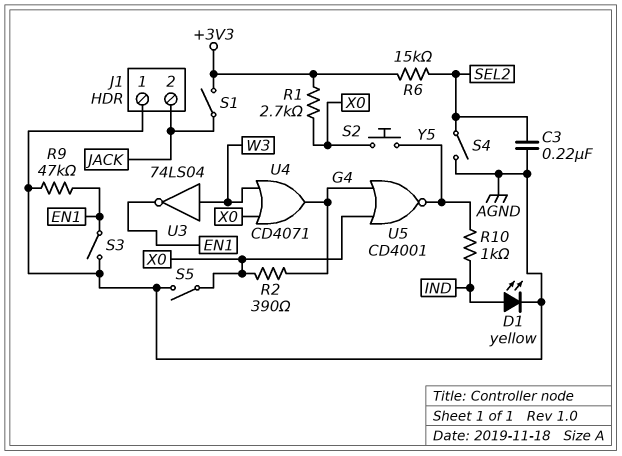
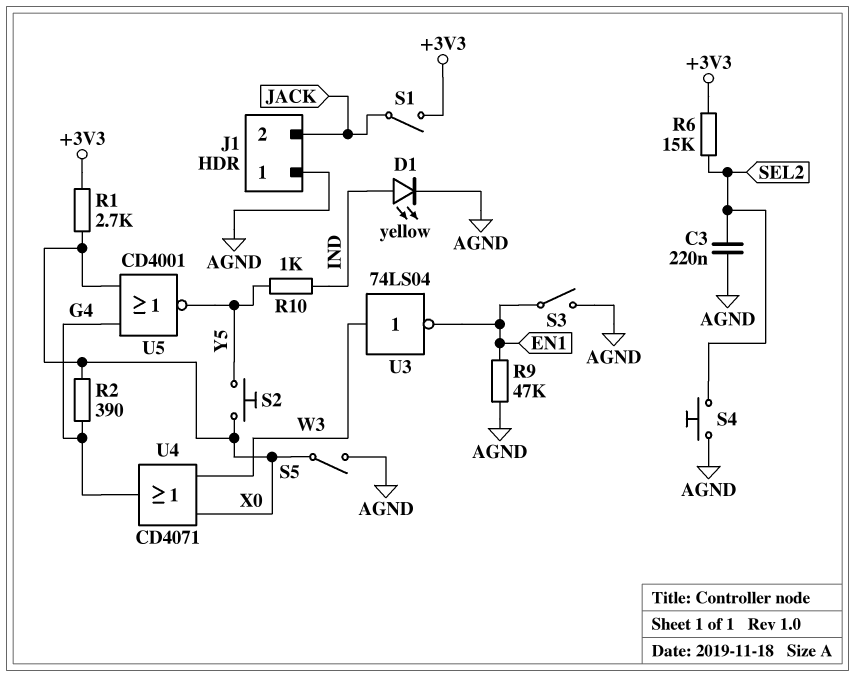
S4: switch (AGND, SEL2) -> button (AGND, SEL2)

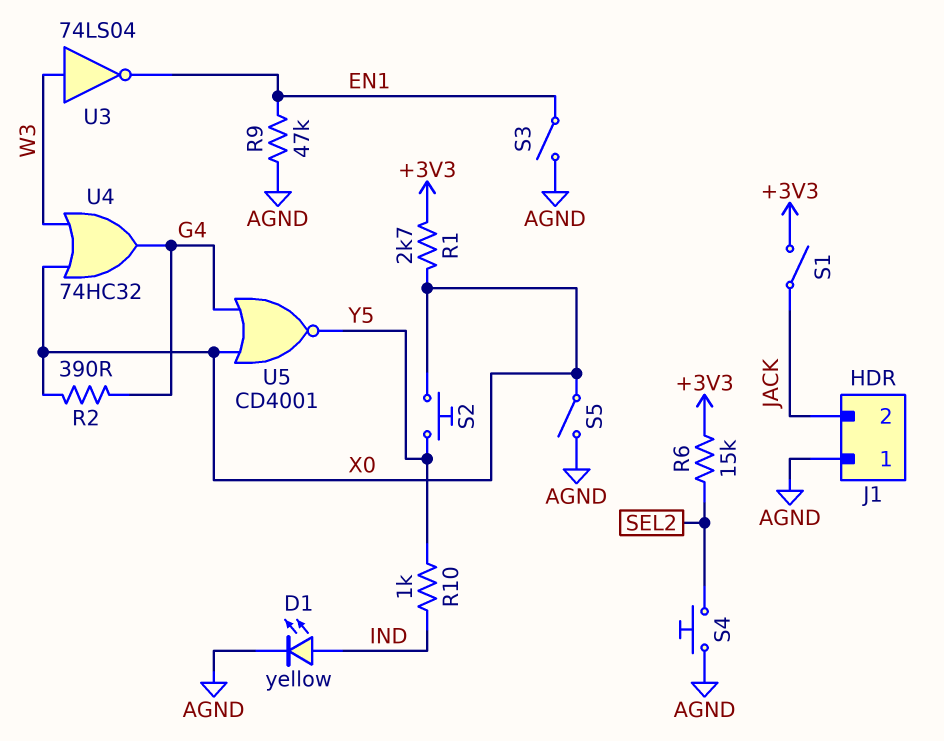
C3: 220nF (AGND, SEL2) -> none
U4: OR CD4071 (in W3, in X0, out G4) -> OR 74HC32 (in W3, in X0, out G4)

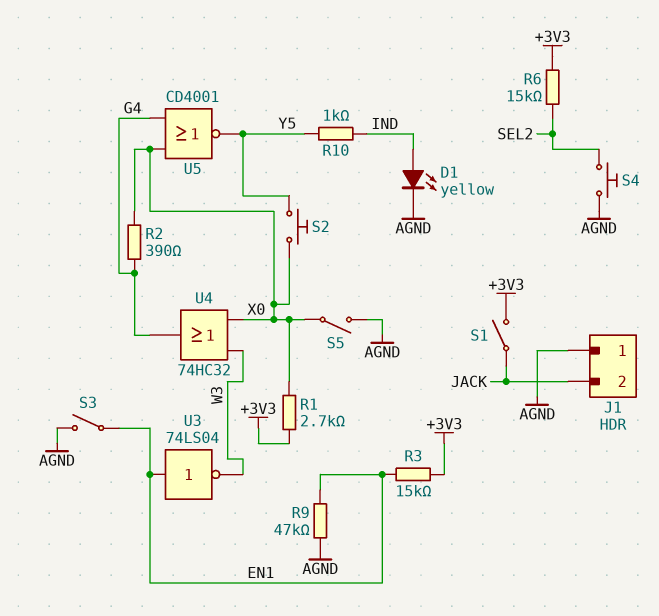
R3: none -> 15k (+3V3, EN1)
U3: NOT 74LS04 (in W3, out EN1) -> NOT 74LS04 (in EN1, out W3)

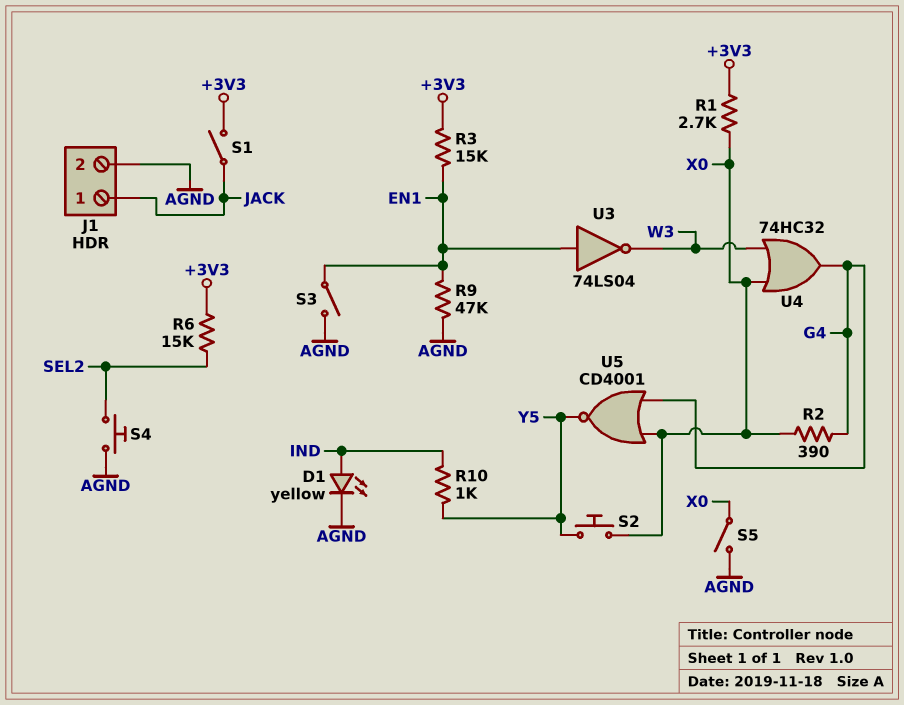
J1 pin 1: AGND -> JACK
J1 pin 2: JACK -> AGND

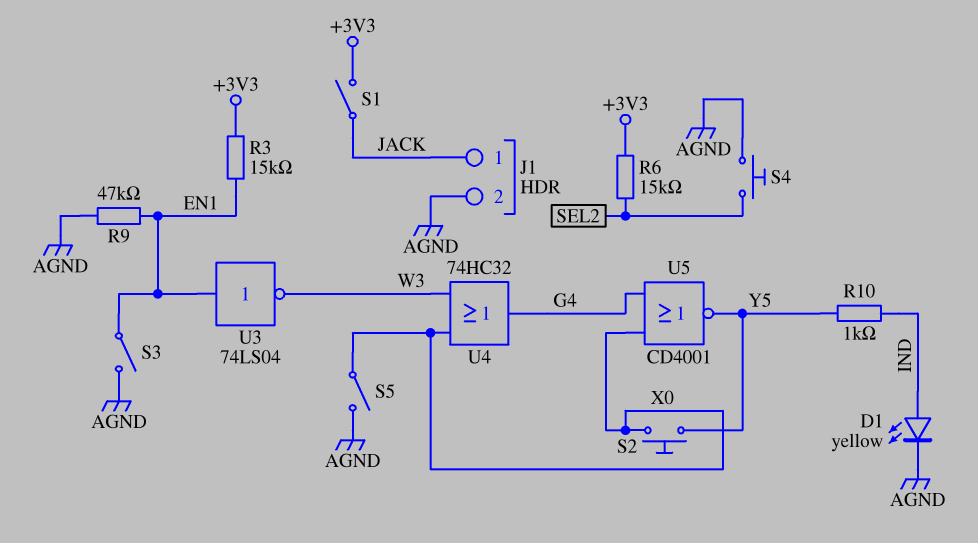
R1: 2.7k (+3V3, X0) -> none
R2: 390 (G4, X0) -> none

